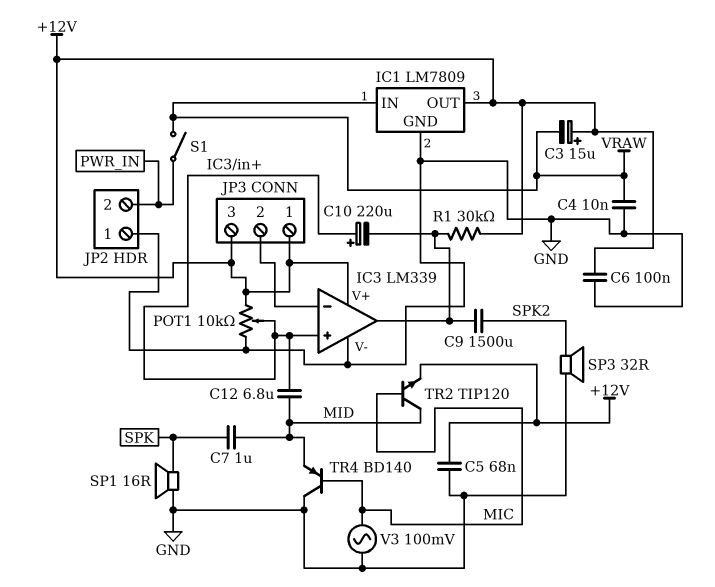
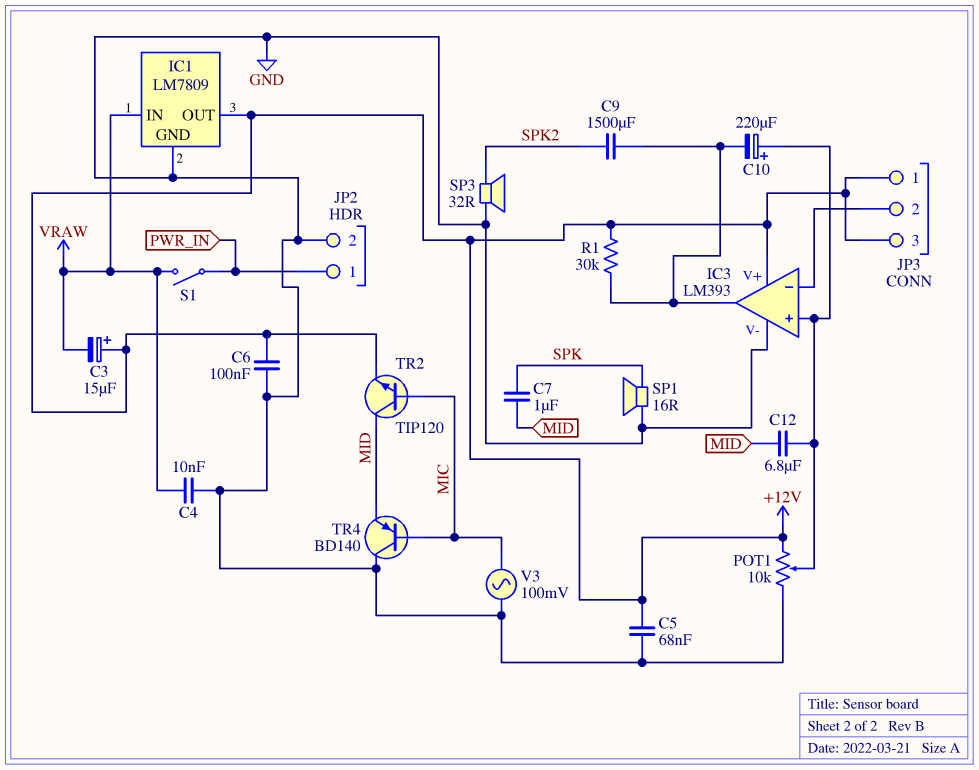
IC3: LM339 -> LM393
JP2 pin 1: GND -> PWR_IN
JP2 pin 2: PWR_IN -> GND

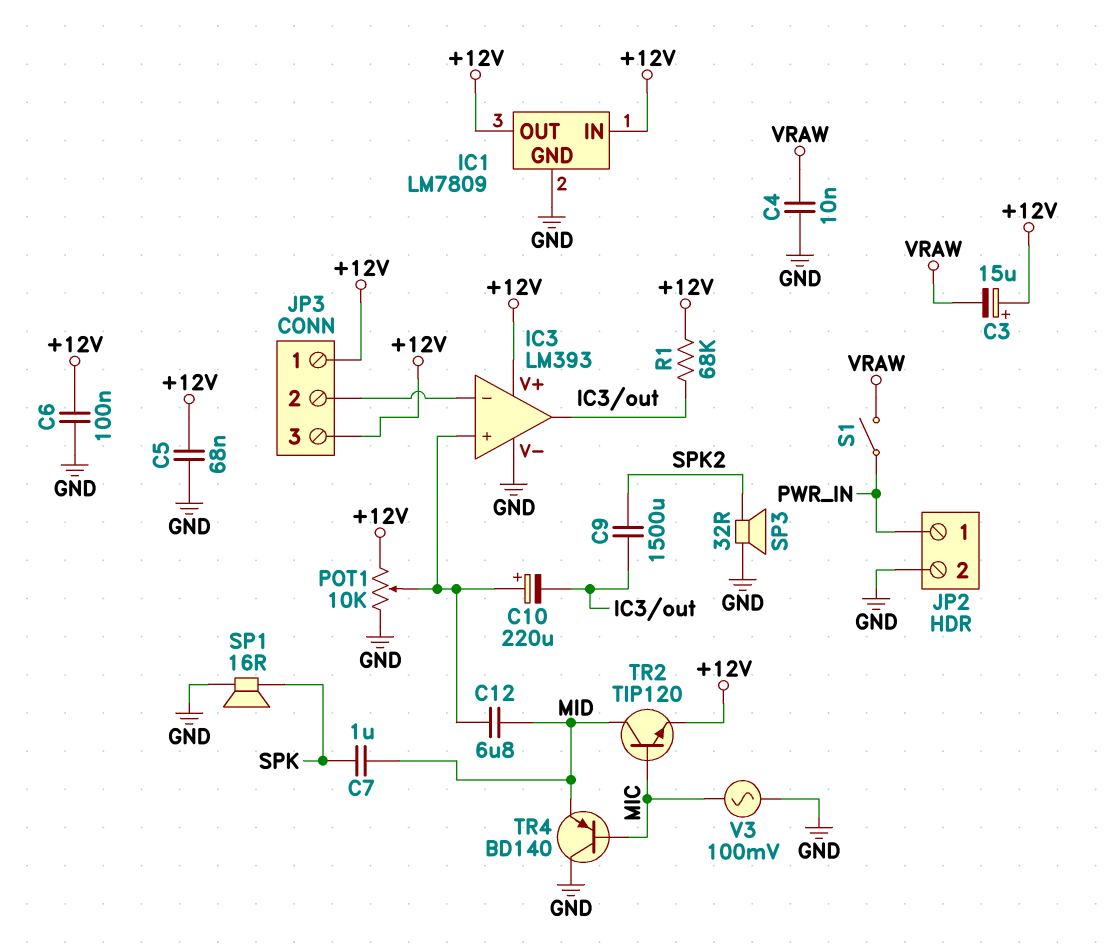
IC1 pin IN: VRAW -> +12V
R1: 30k (+12V, IC3/out) -> 68k (+12V, IC3/out)

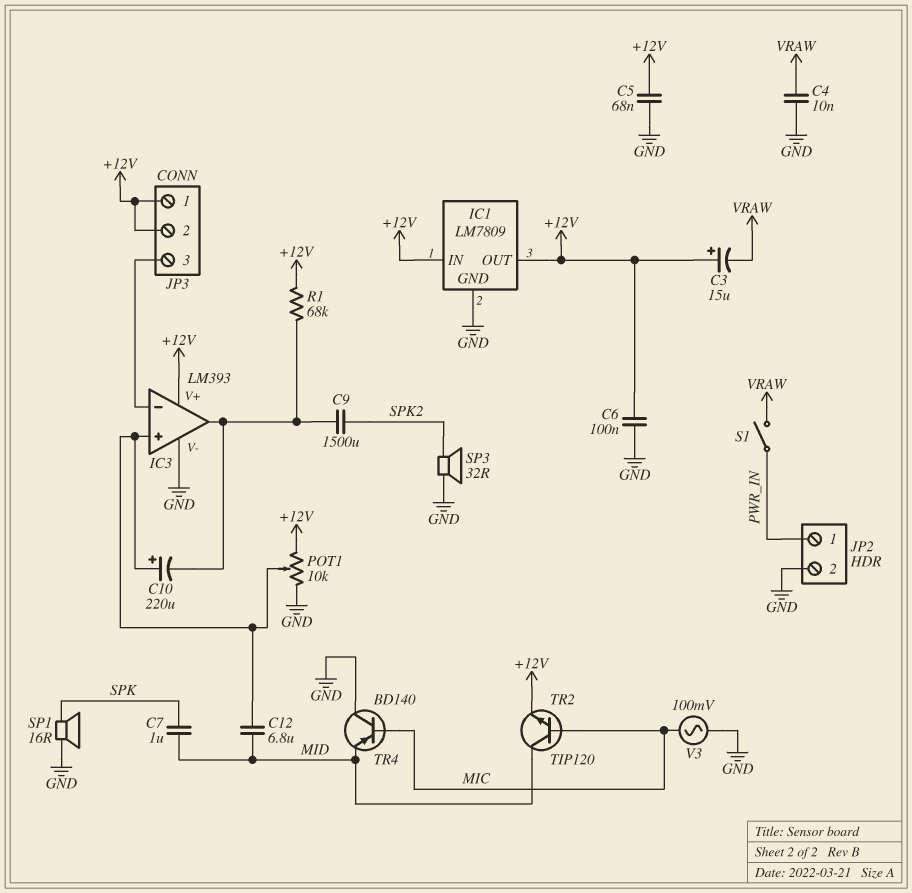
JP3 pin 2: IC3/in- -> +12V
JP3 pin 3: +12V -> IC3/in-

